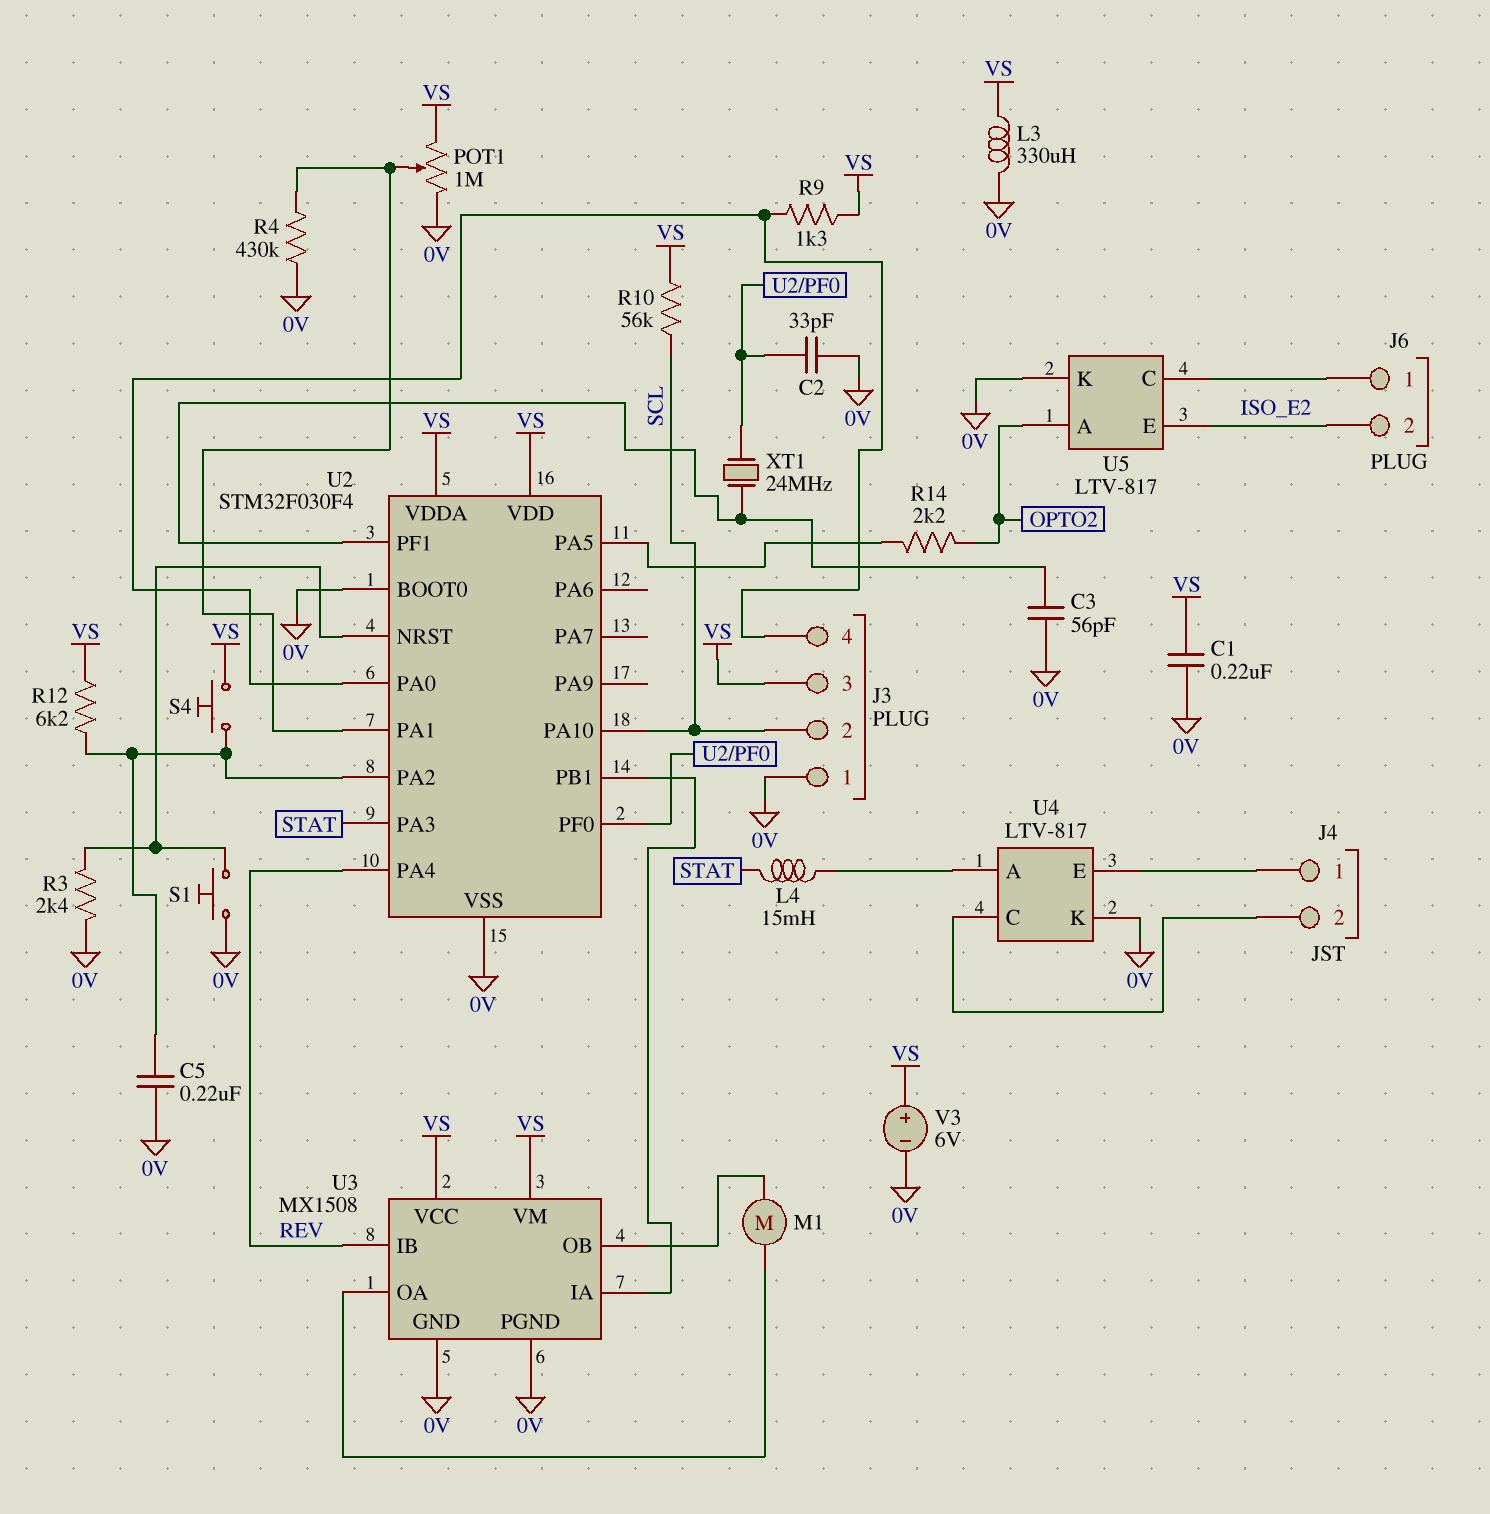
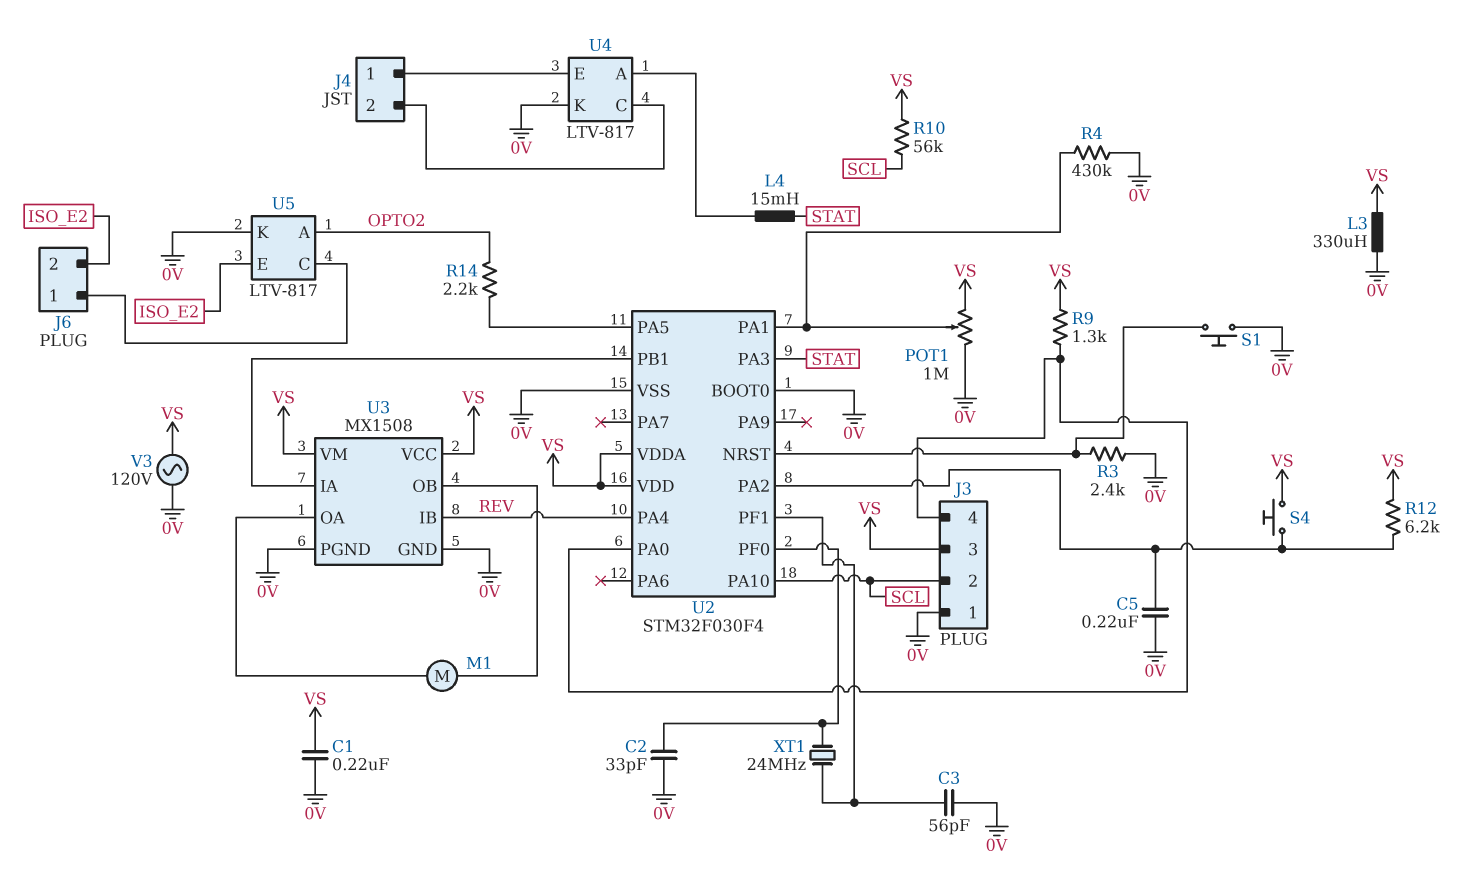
V3: 6V (plus VS, minus 0V) -> AC 120V (0V, VS)

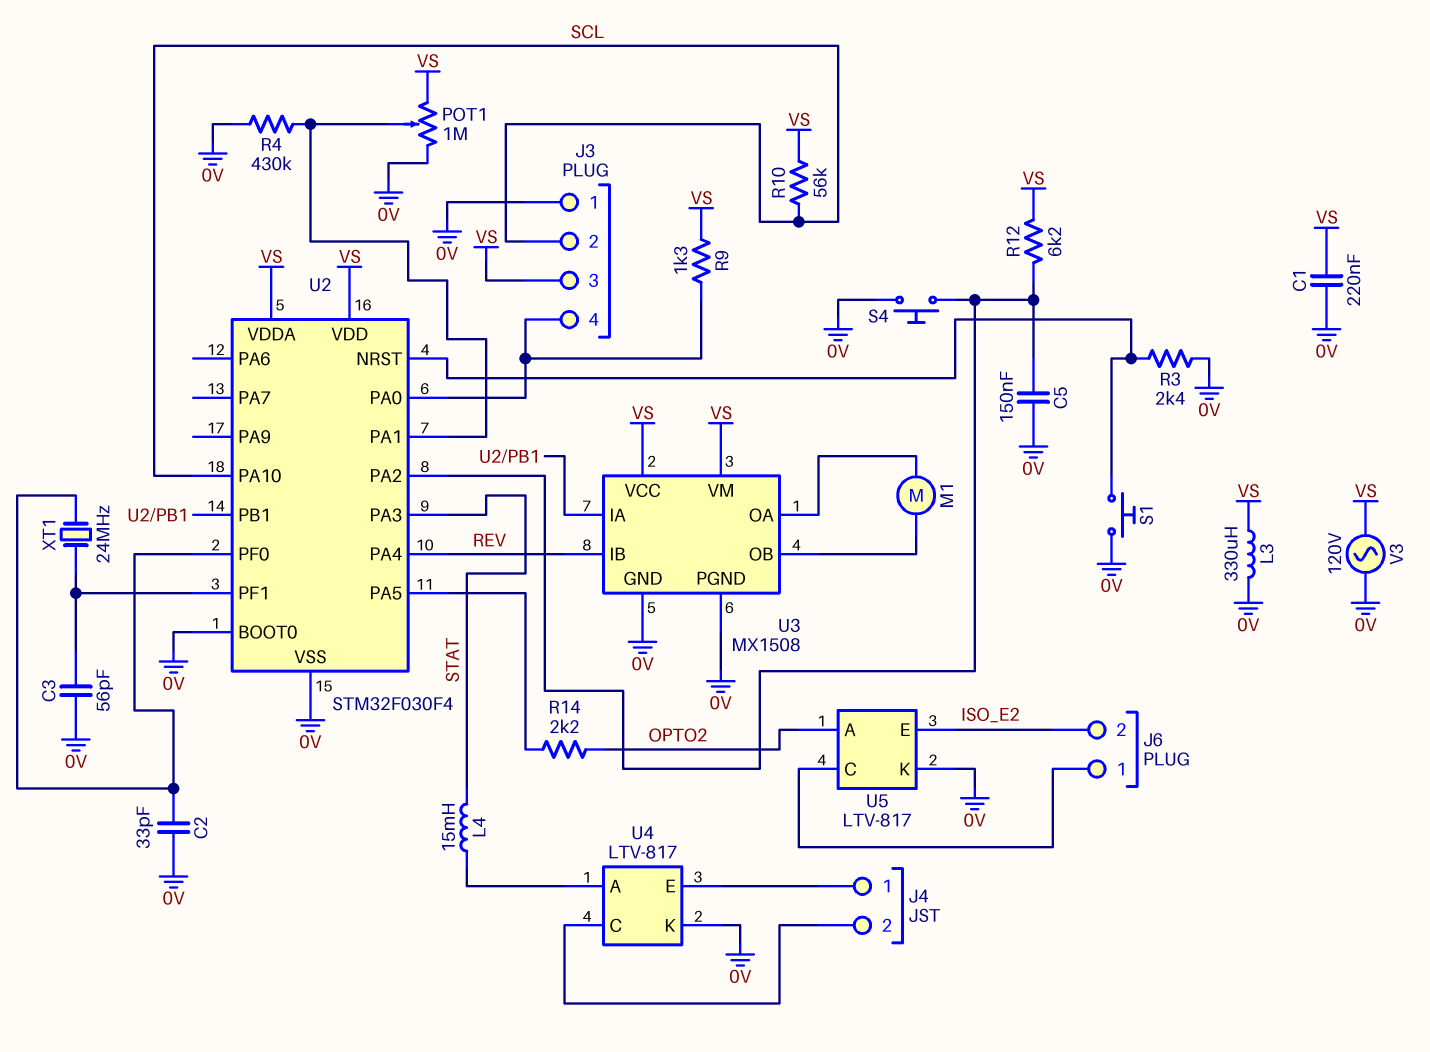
C5: 220nF (0V, U2/PA2) -> 150nF (0V, U2/PA2)
S4: button (U2/PA2, VS) -> button (0V, U2/PA2)

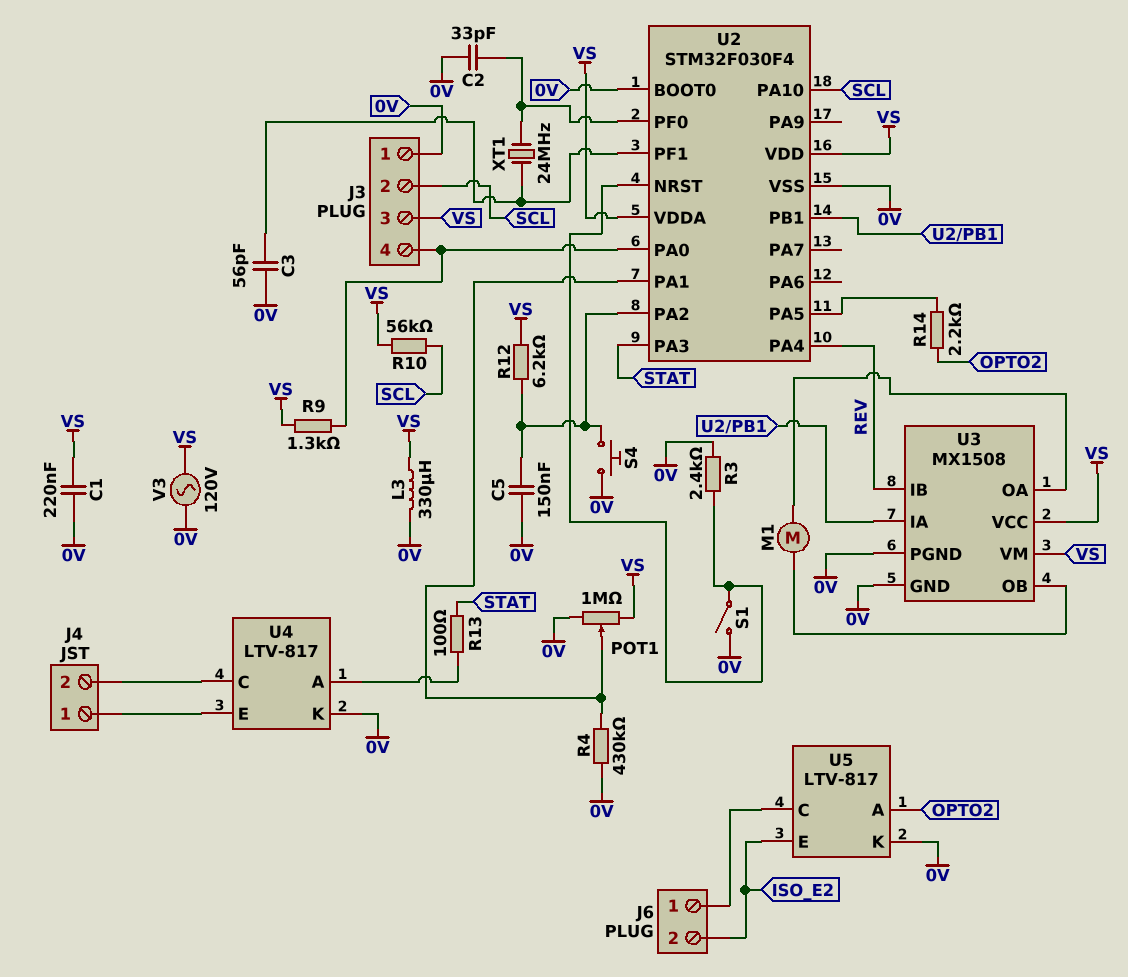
L4: 15mH (STAT, U4/A) -> none
R13: none -> 100 (STAT, U4/A)
S1: button (0V, U2/NRST) -> switch (0V, U2/NRST)

